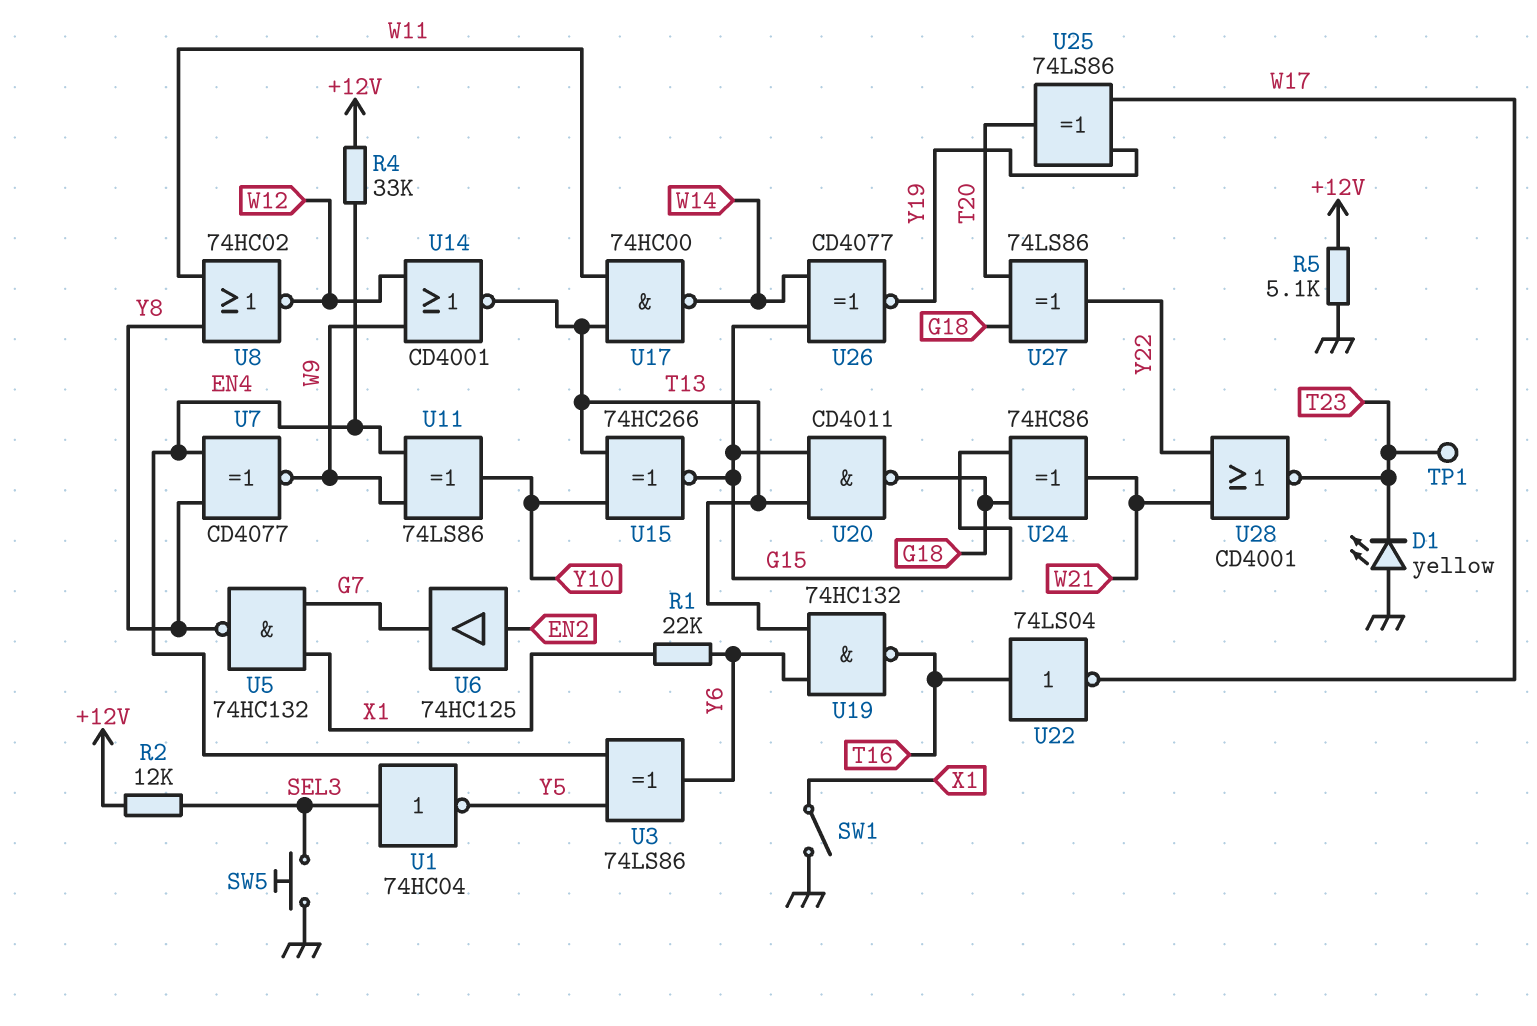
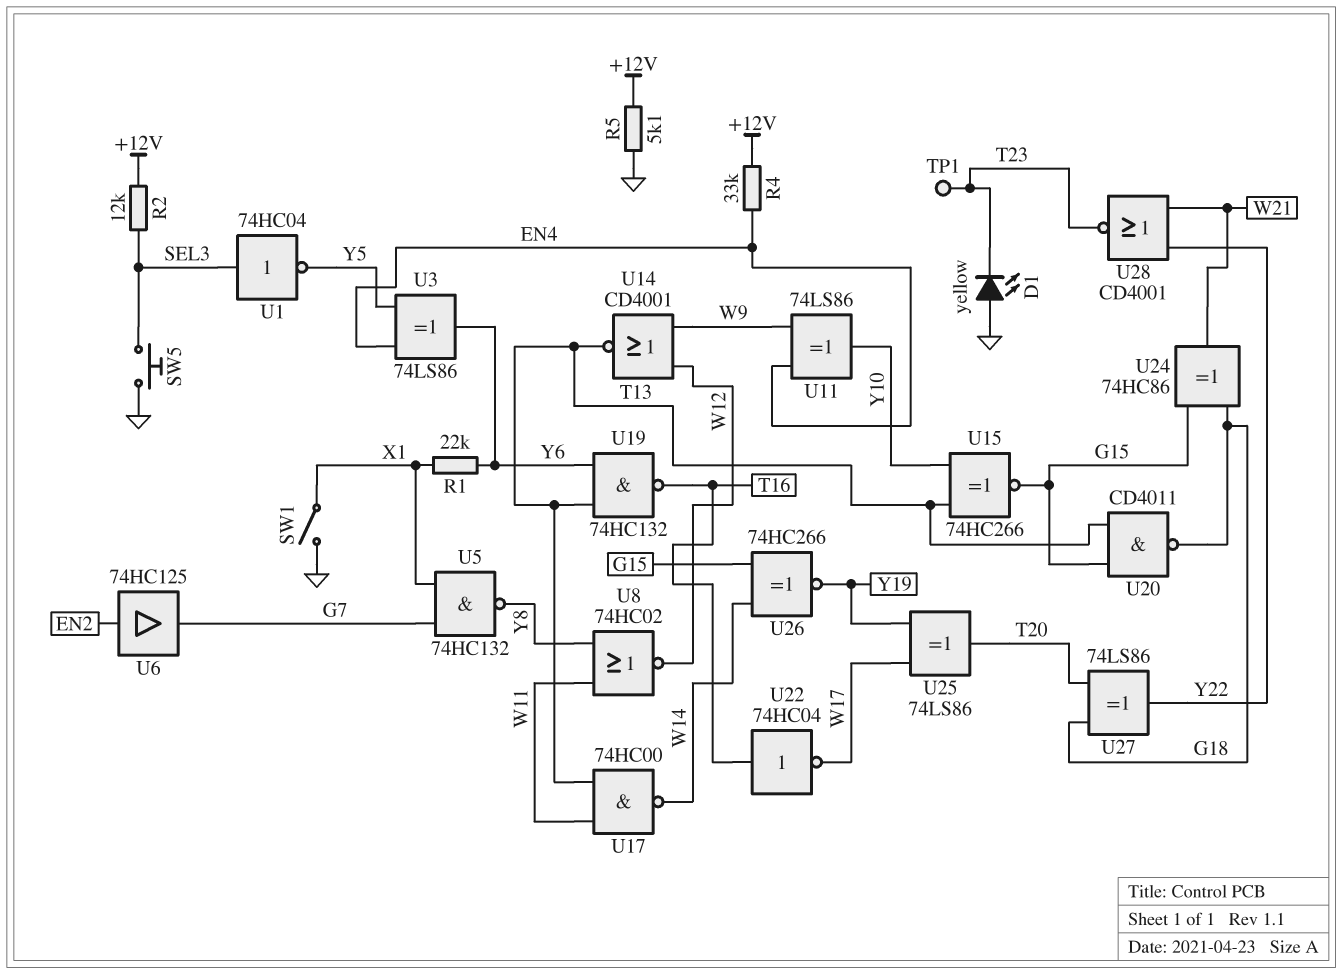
U7: XNOR CD4077 (in EN4, in Y8, out W9) -> none
U22: NOT 74LS04 (in T16, out W17) -> NOT 74HC04 (in T16, out W17)
U26: XNOR CD4077 (in G15, in W14, out Y19) -> XNOR 74HC266 (in G15, in W14, out Y19)

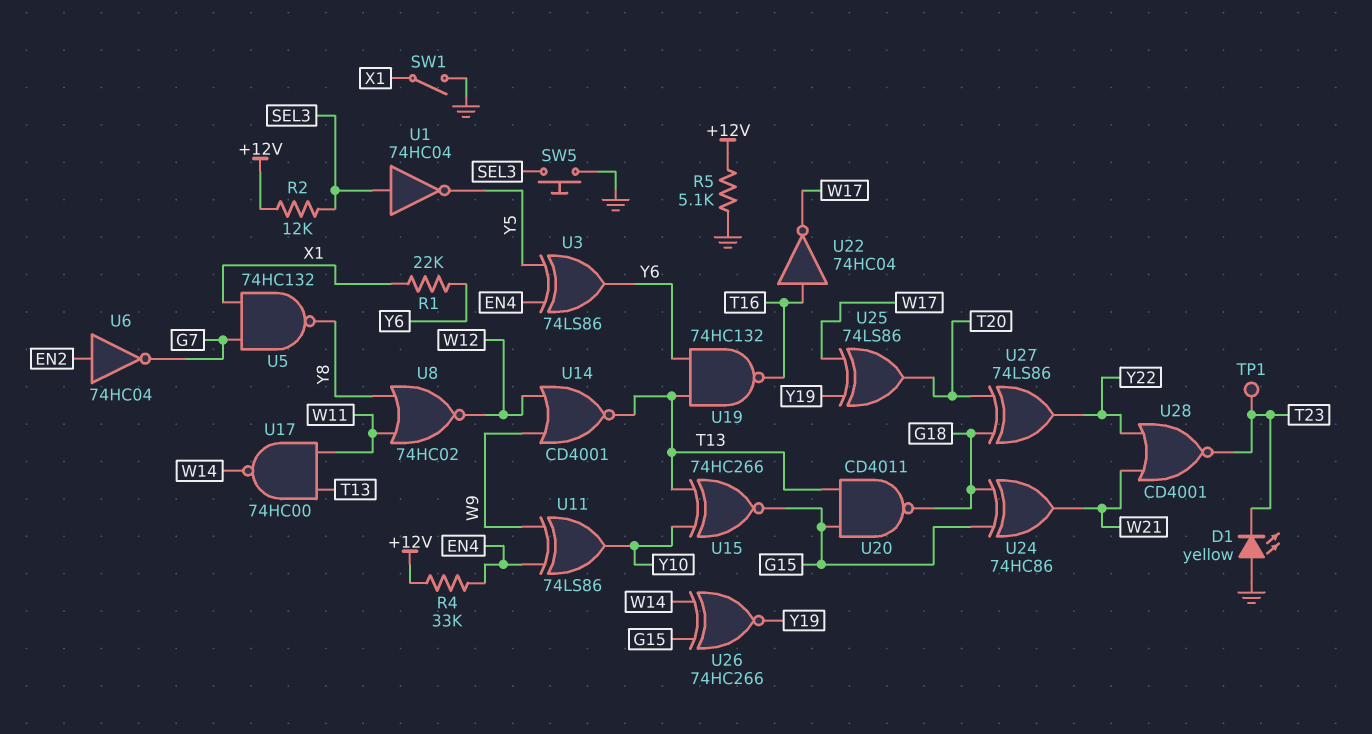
U6: buffer 74HC125 (in EN2, out G7) -> NOT 74HC04 (in EN2, out G7)

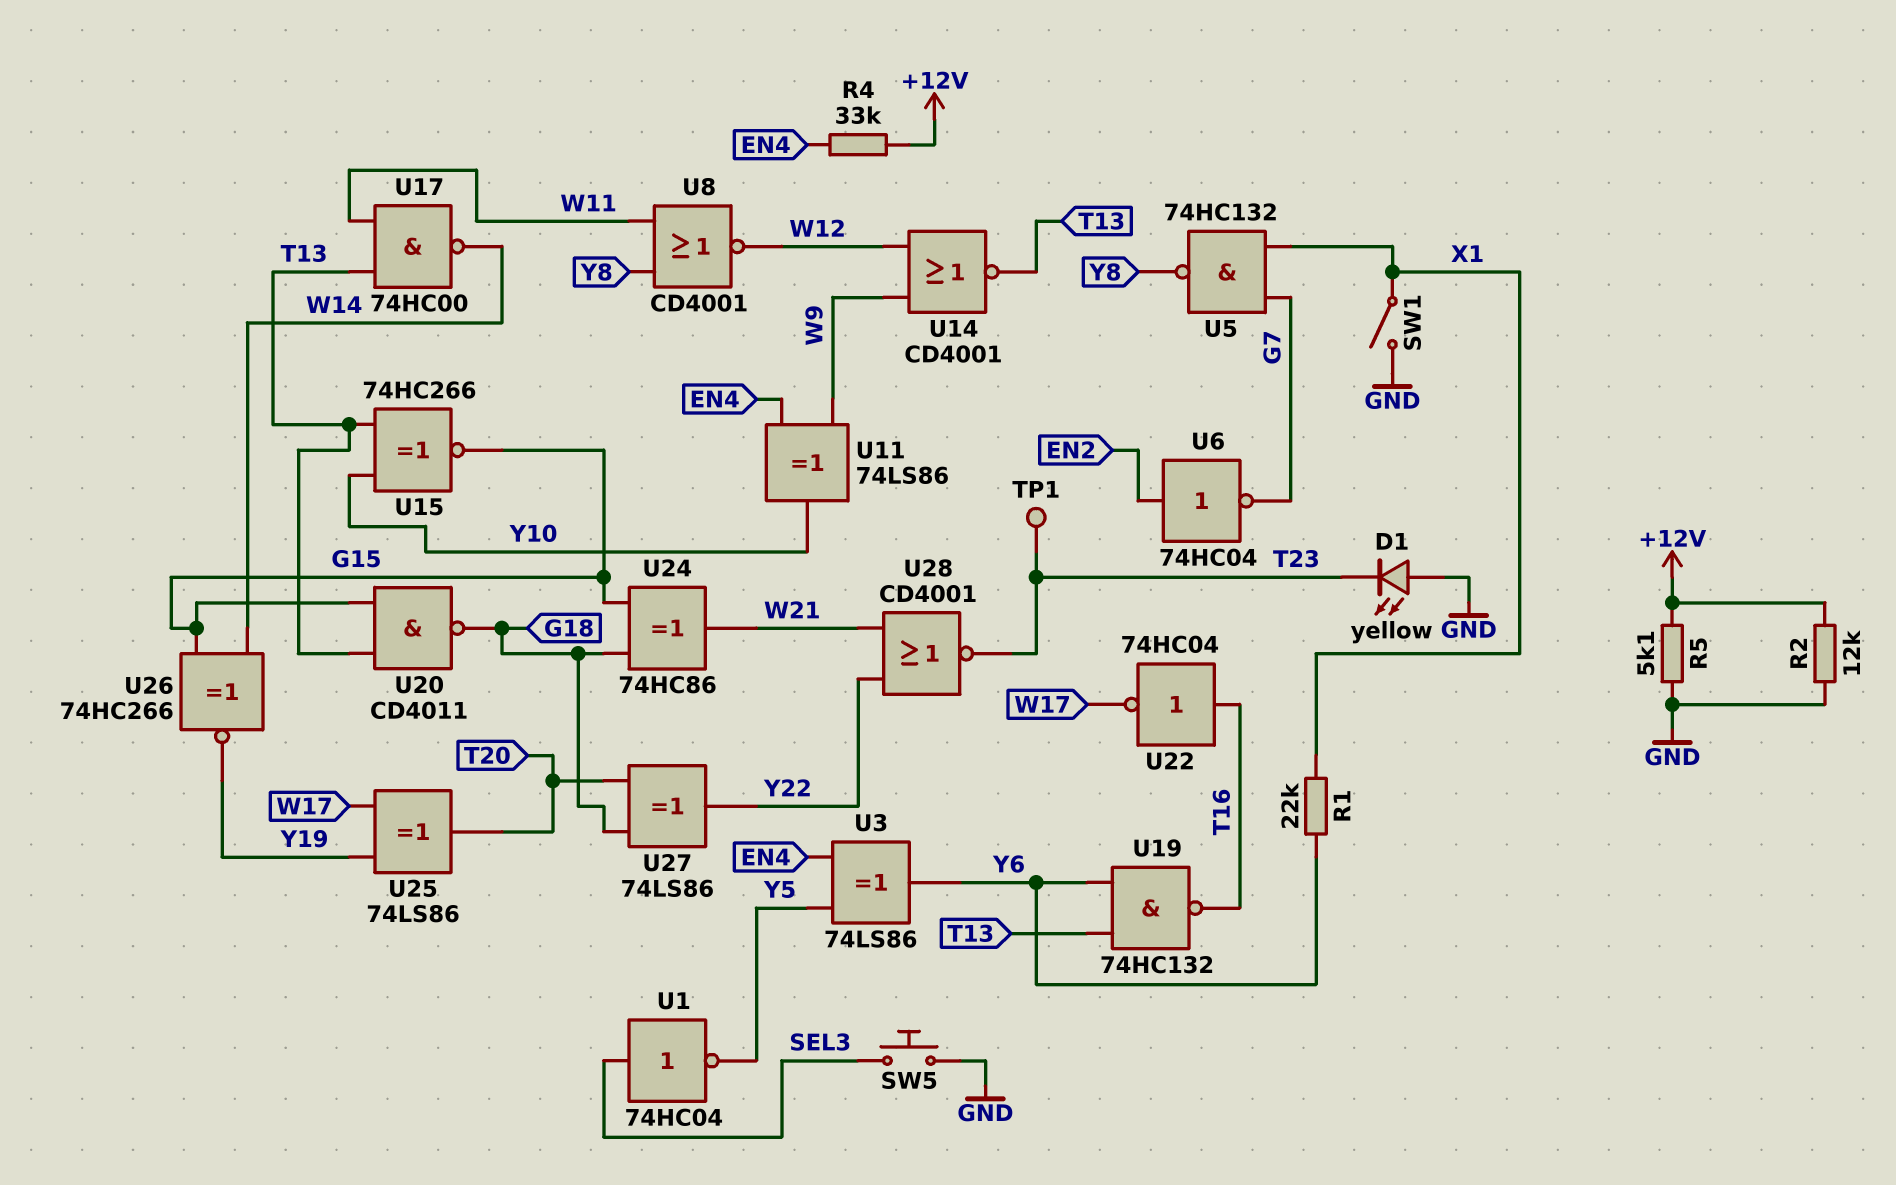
R2: 12k (+12V, SEL3) -> 12k (+12V, GND)
U8: NOR 74HC02 (in W11, in Y8, out W12) -> NOR CD4001 (in W11, in Y8, out W12)

